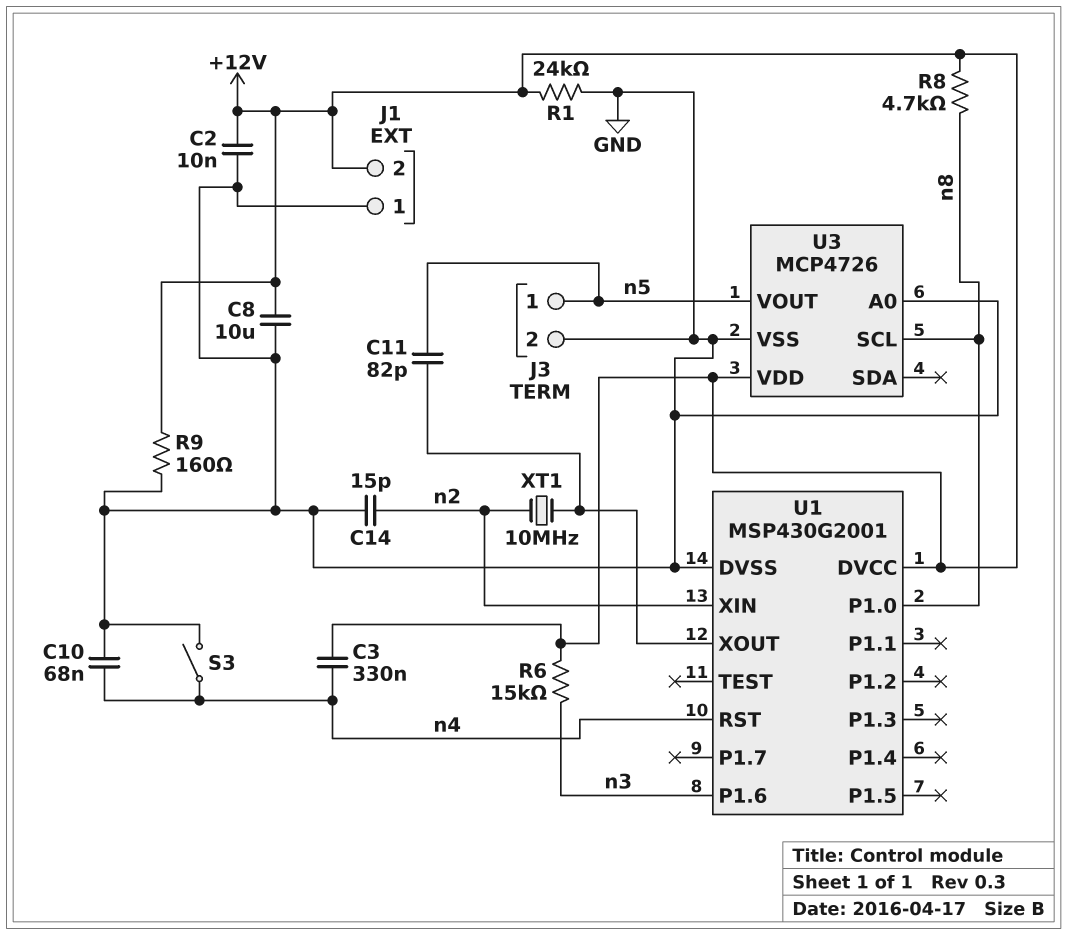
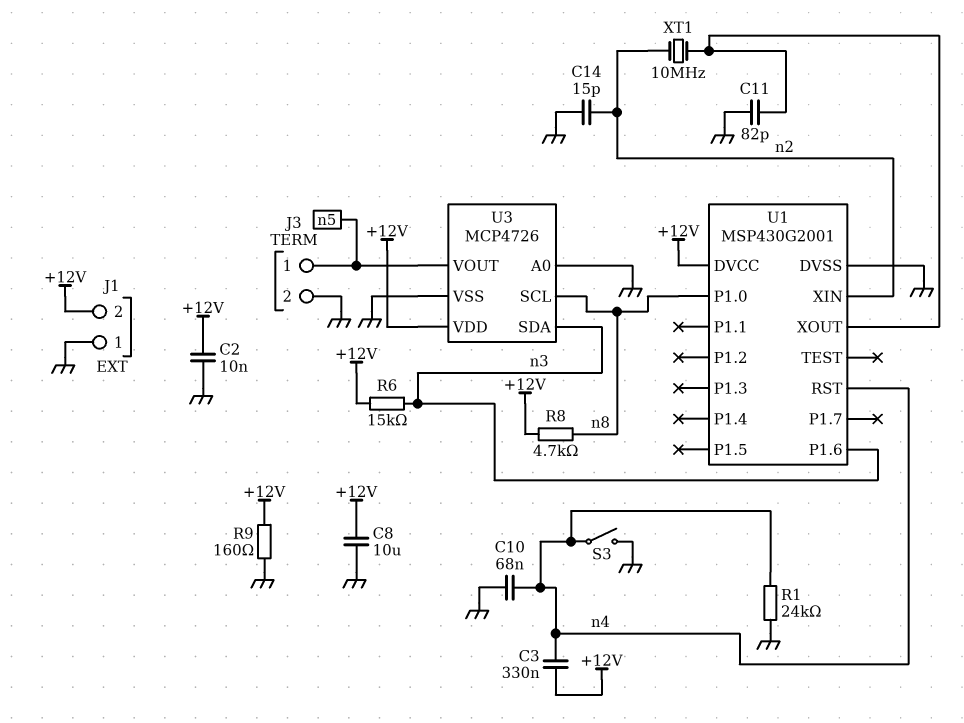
C11: 82pF (U1/XOUT, n5) -> 82pF (GND, U1/XOUT)
R1: 24k (+12V, GND) -> 24k (GND, n4)
U3 pin SDA: none -> n3

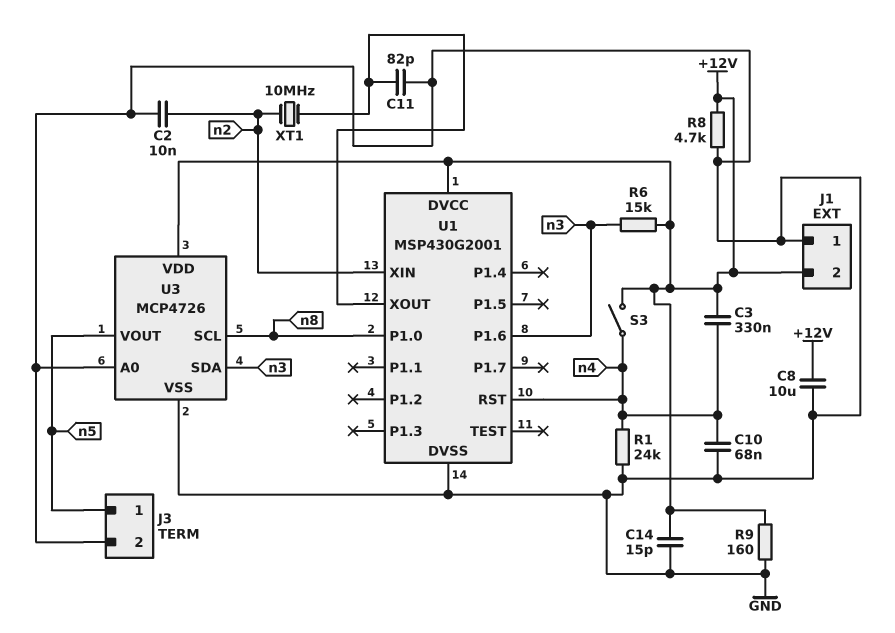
C2: 10nF (+12V, GND) -> 10nF (GND, n2)
C14: 15pF (GND, n2) -> 15pF (+12V, GND)
R8: 4.7k (+12V, n8) -> 4.7k (+12V, GND)
S3: switch (GND, n4) -> switch (+12V, n4)

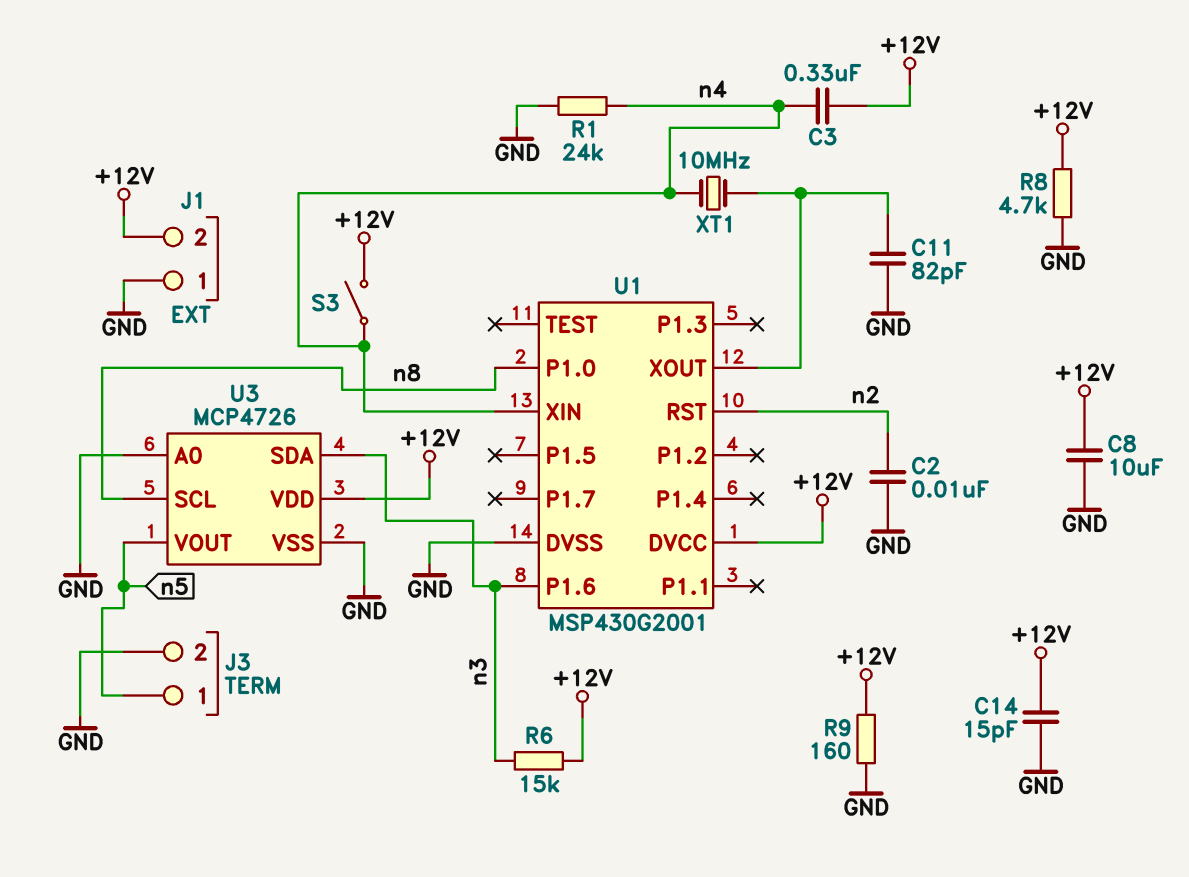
C10: 68nF (GND, n4) -> none
U1 pin RST: n4 -> n2
U1 pin XIN: n2 -> n4
XT1: 10MHz (U1/XOUT, n2) -> 10MHz (U1/XOUT, n4)

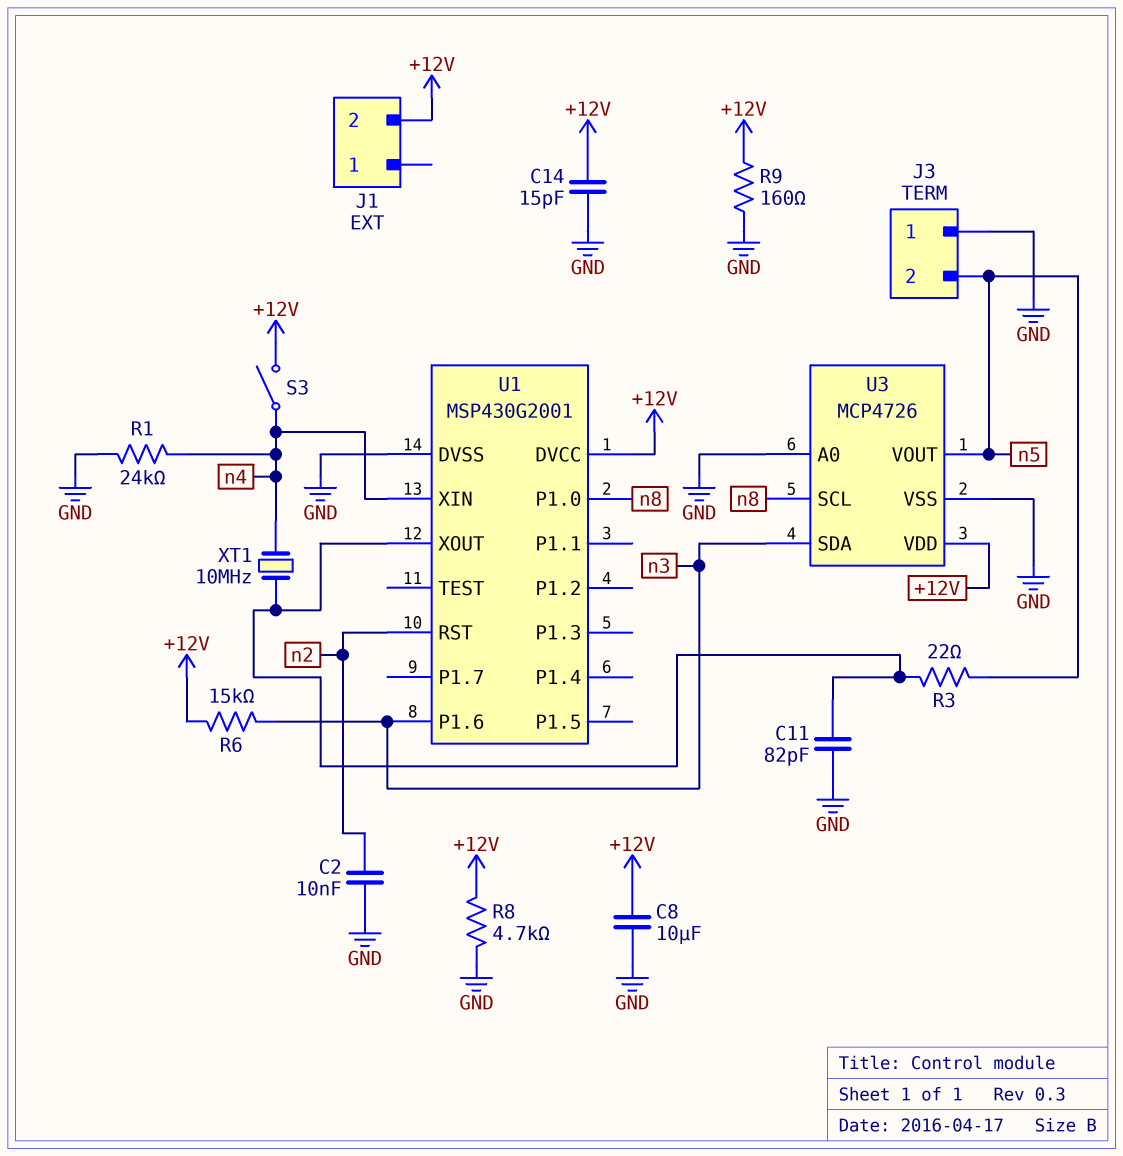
C3: 330nF (+12V, n4) -> none
J1 pin 1: GND -> none
J3 pin 1: n5 -> GND
J3 pin 2: GND -> n5
R3: none -> 22 (U1/XOUT, n5)

